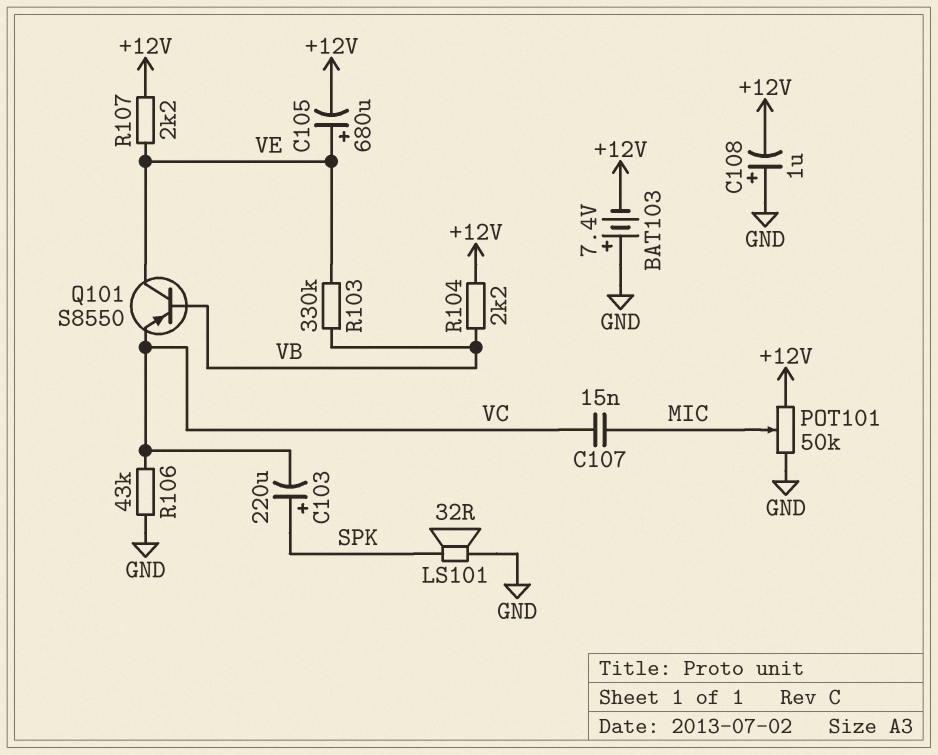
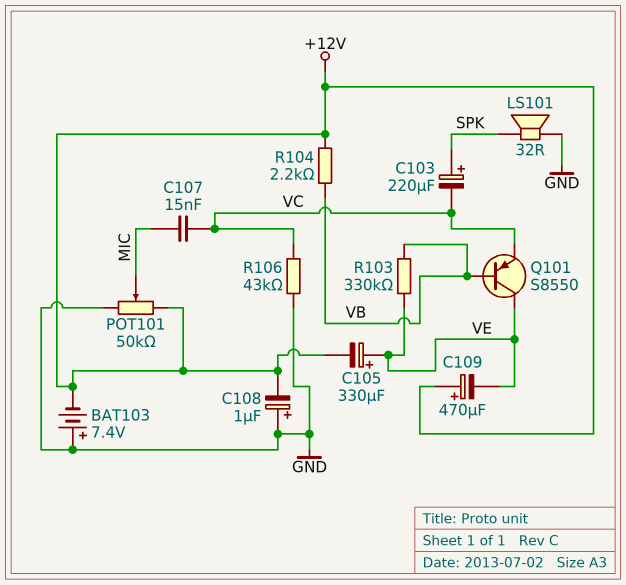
C105: 680uF (plus VE, minus +12V) -> 330uF (plus VE, minus +12V)
C109: none -> 470uF (plus +12V, minus VE)
R107: 2.2k (+12V, VE) -> none

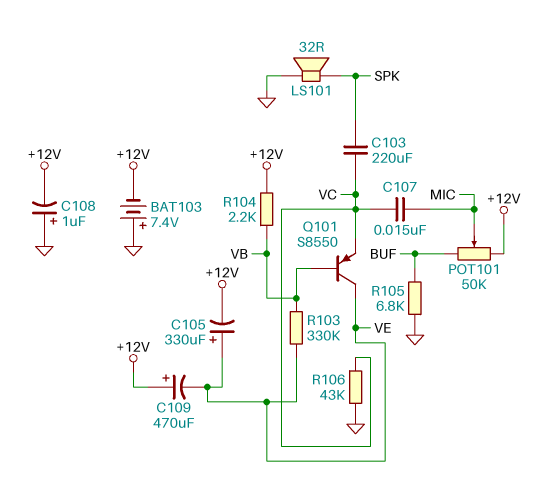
C103: 220uF (plus SPK, minus VC) -> 220uF (SPK, VC)
POT101: 50k (+12V, GND, wiper MIC) -> 50k (+12V, BUF, wiper MIC)
R105: none -> 6.8k (BUF, GND)

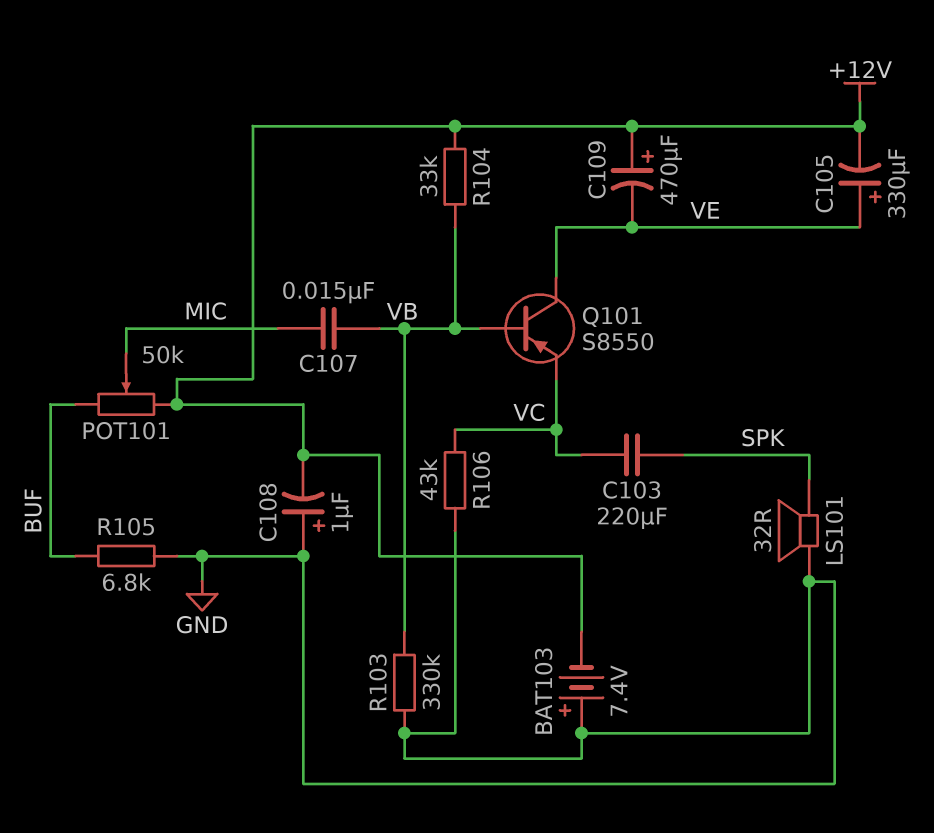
C107: 15nF (MIC, VC) -> 15nF (MIC, VB)
R103: 330k (VB, VE) -> 330k (GND, VB)
R104: 2.2k (+12V, VB) -> 33k (+12V, VB)

